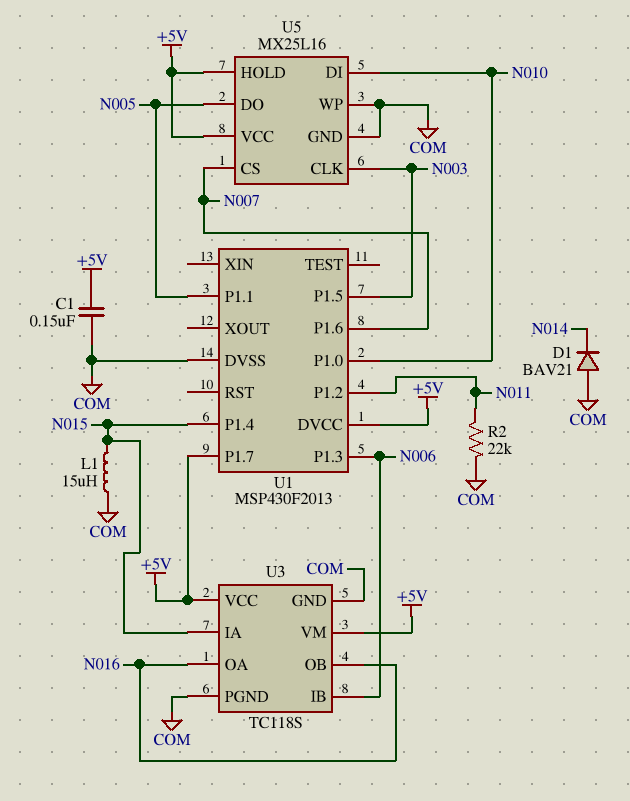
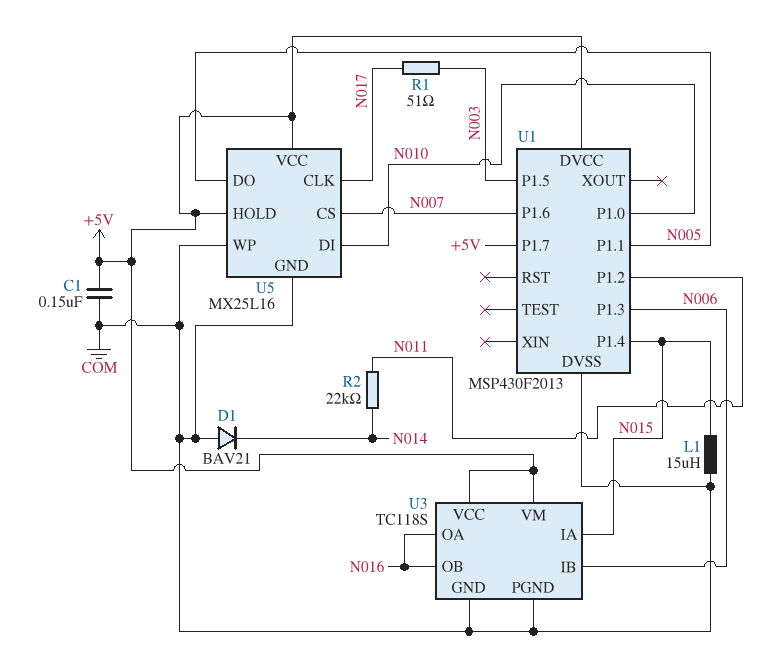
R1: none -> 51 (N003, N017)
R2: 22k (COM, N011) -> 22k (N011, N014)
U5 pin CLK: N003 -> N017

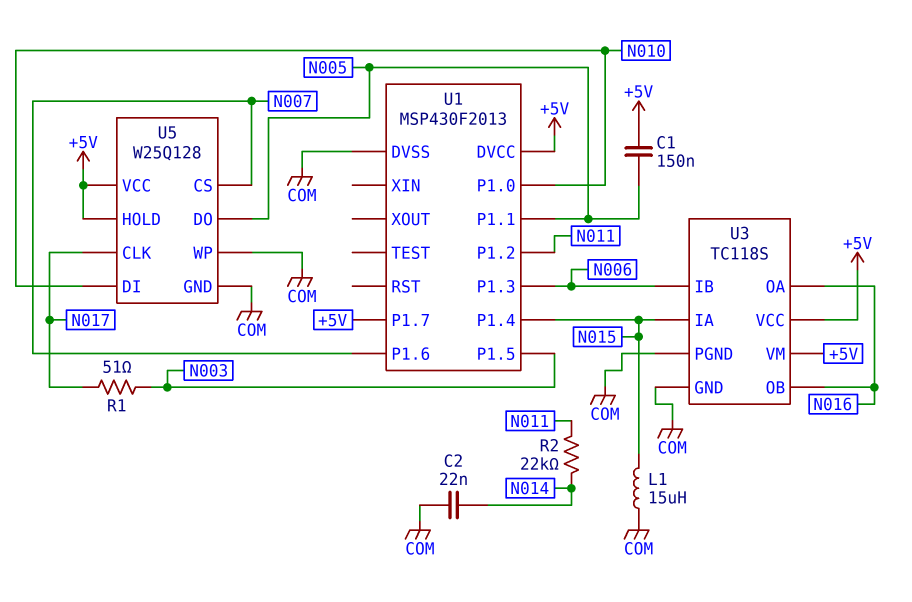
C1: 150nF (+5V, COM) -> 150nF (+5V, N005)
C2: none -> 22nF (COM, N014)
D1: diode BAV21 (A COM, K N014) -> none
U5: MX25L16 -> W25Q128

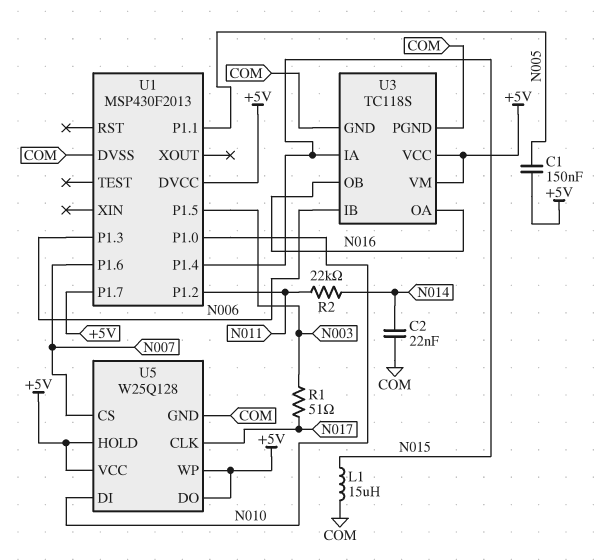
U5 pin DO: N005 -> +5V
U5 pin WP: COM -> +5V

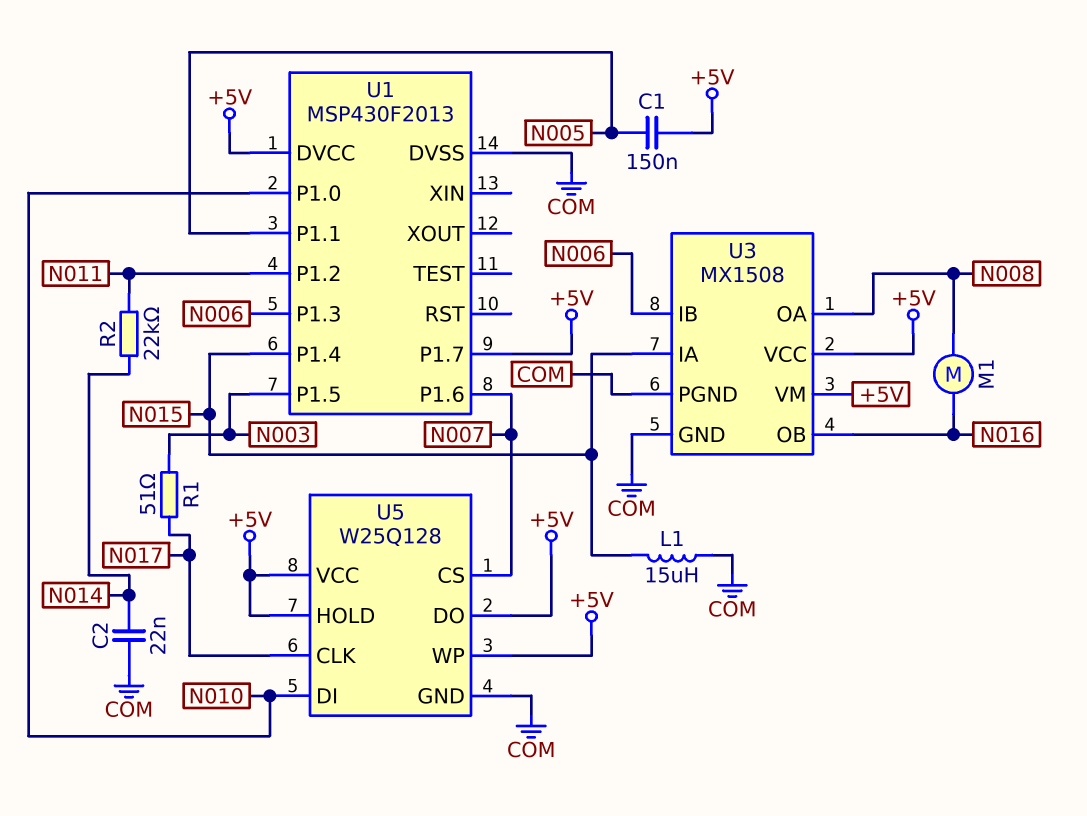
M1: none -> motor (N008, N016)
U3: TC118S -> MX1508
U3 pin OA: N016 -> N008

